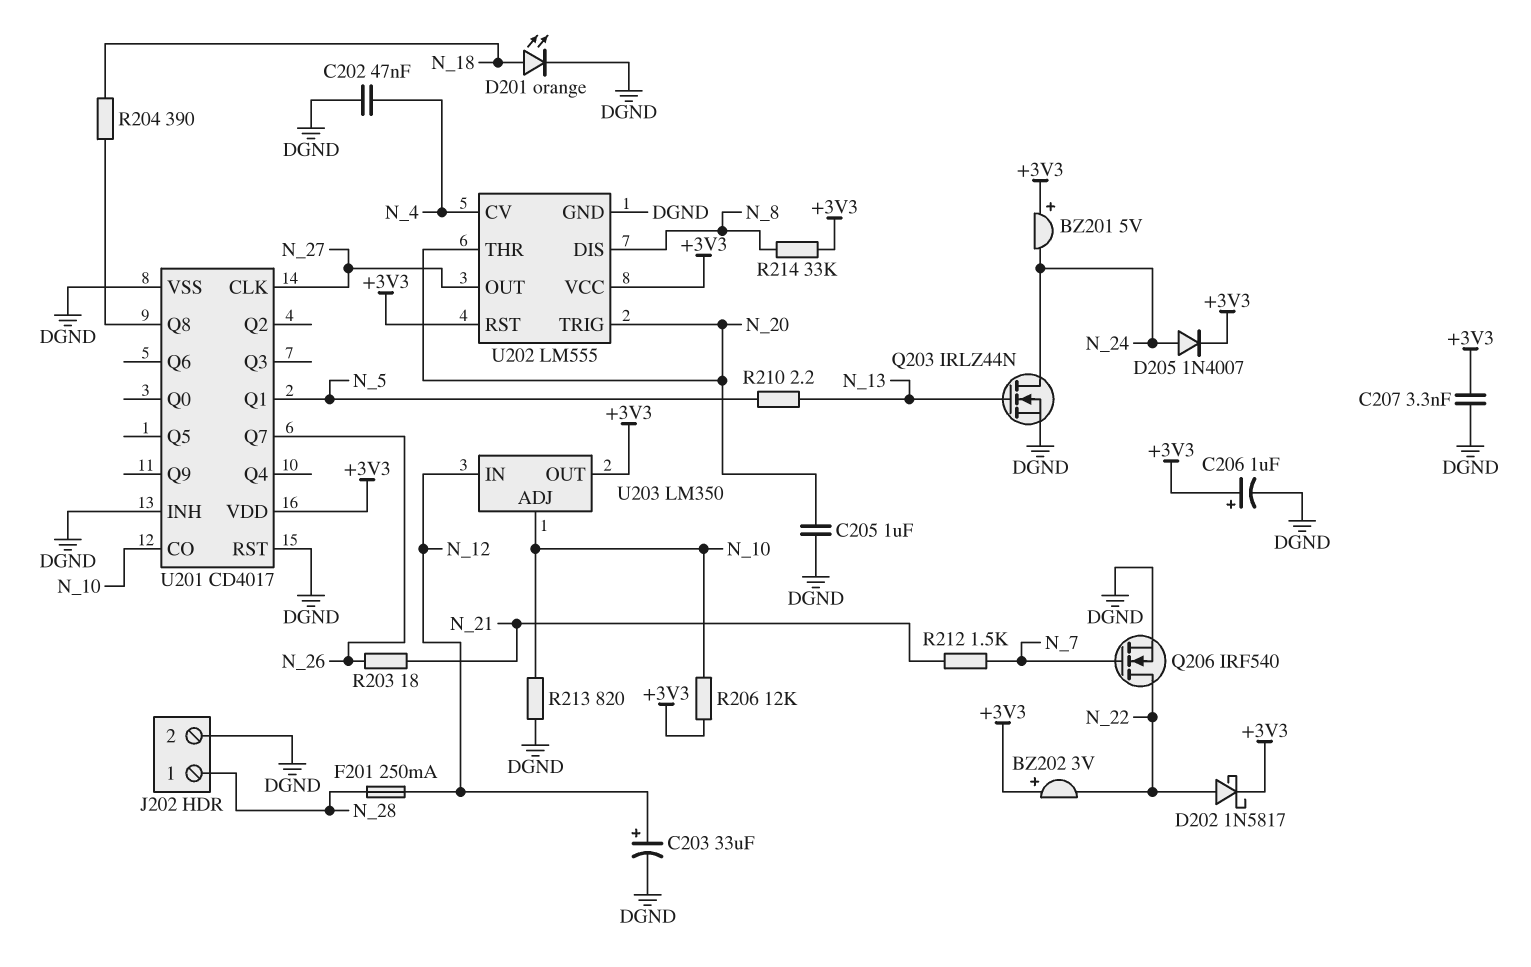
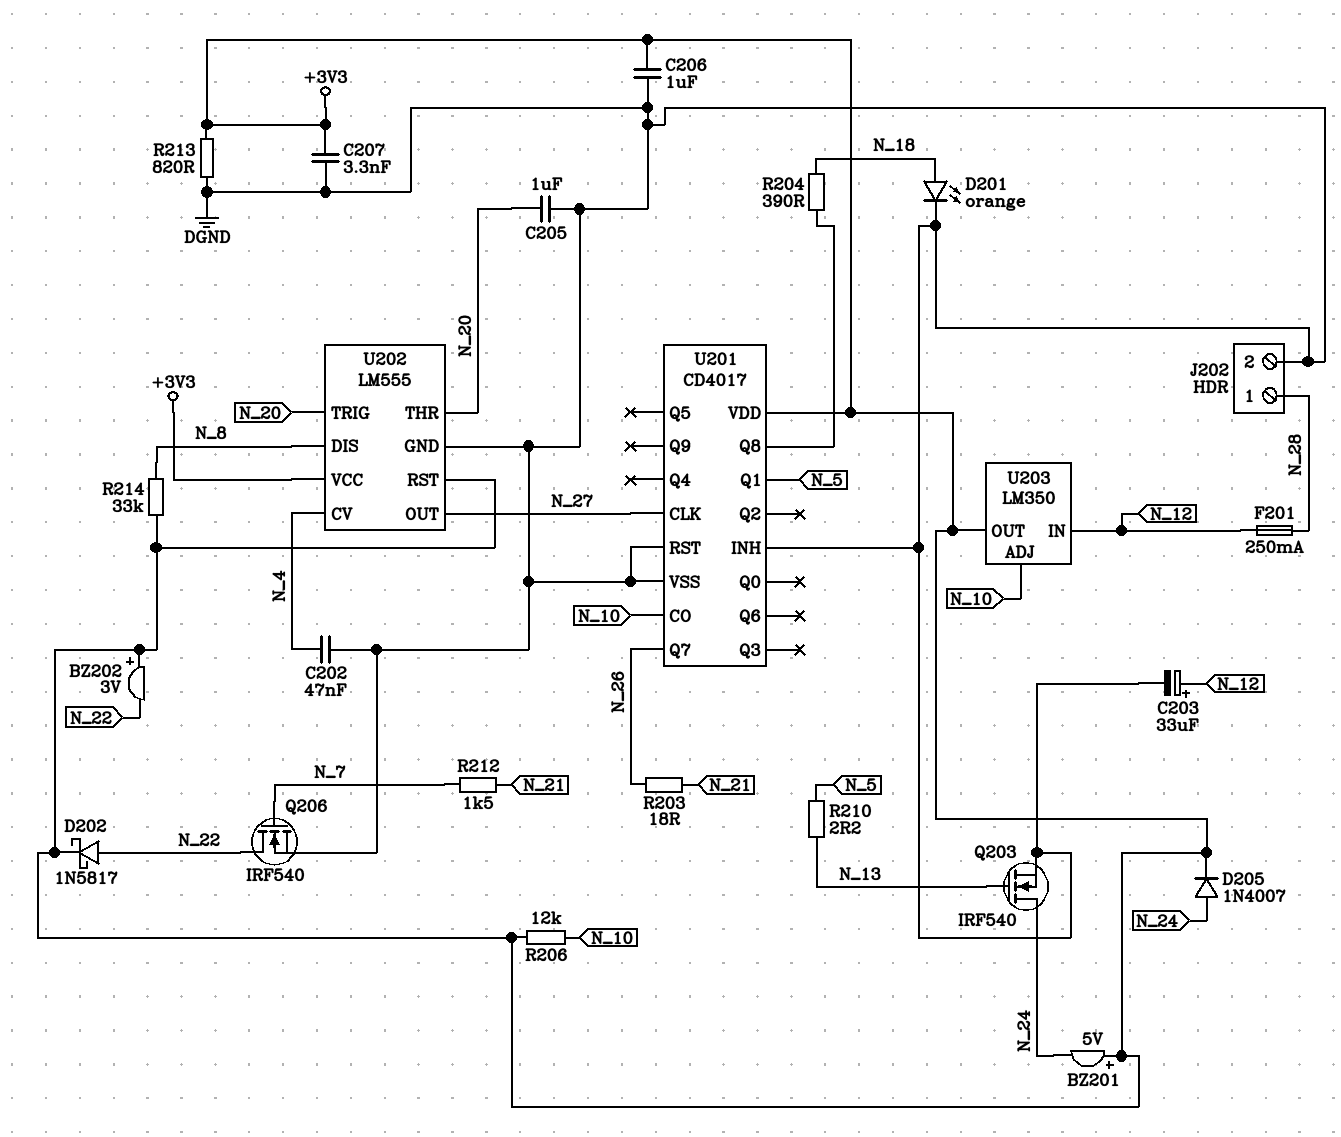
C206: 1uF (plus +3V3, minus DGND) -> 1uF (+3V3, DGND)
Q203: NMOS IRLZ44N (G N_13, D N_24, S DGND) -> NMOS IRF540 (G N_13, D N_24, S DGND)
R213: 820 (DGND, N_10) -> 820 (+3V3, DGND)

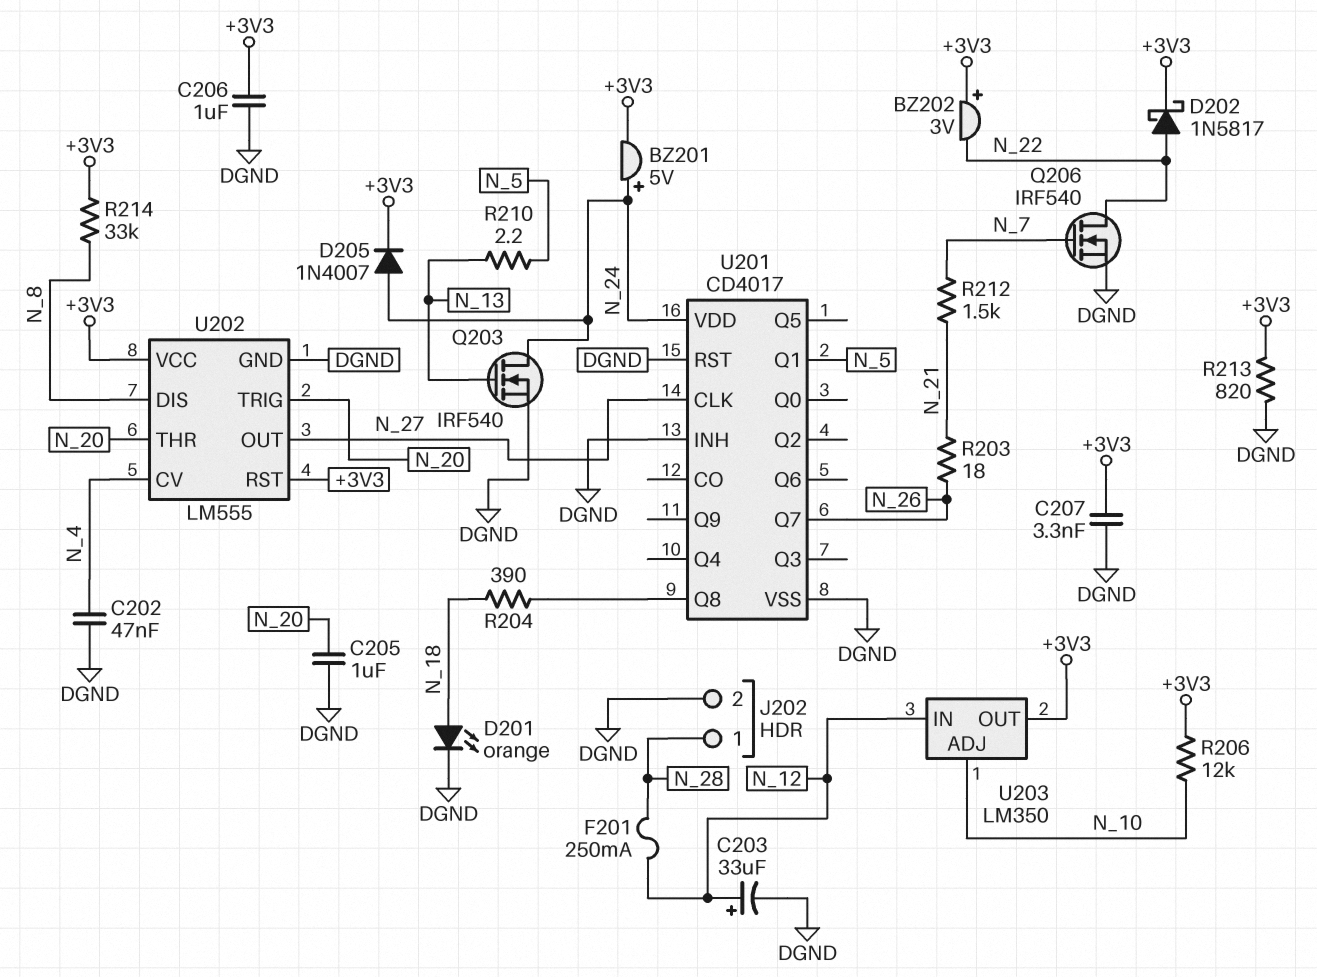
BZ201: buzzer 5V (plus +3V3, minus N_24) -> buzzer 5V (plus N_24, minus +3V3)
U201 pin CO: N_10 -> none
U201 pin VDD: +3V3 -> N_24

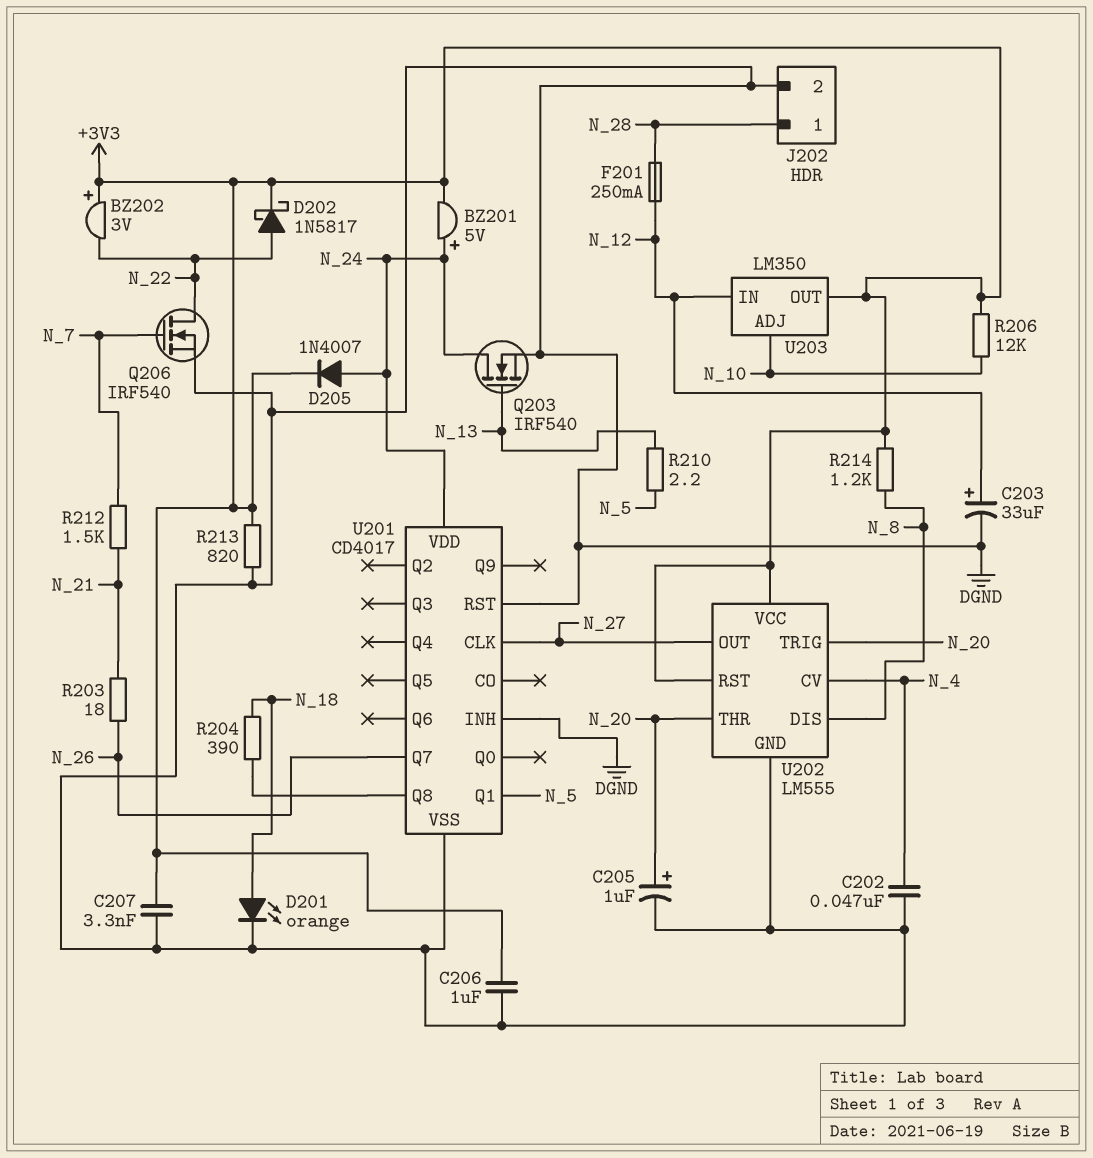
C205: 1uF (DGND, N_20) -> 1uF (plus N_20, minus DGND)
R214: 33k (+3V3, N_8) -> 1.2k (+3V3, N_8)

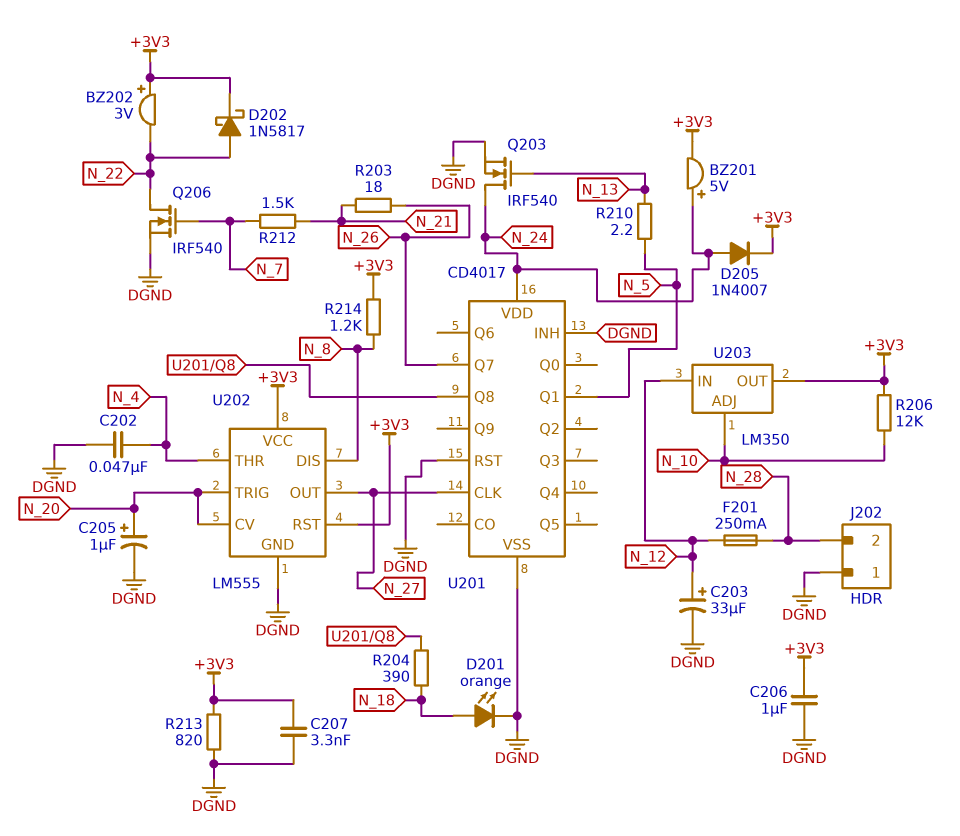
J202 pin 1: N_28 -> DGND
J202 pin 2: DGND -> N_28
U202 pin CV: N_4 -> N_20
U202 pin THR: N_20 -> N_4

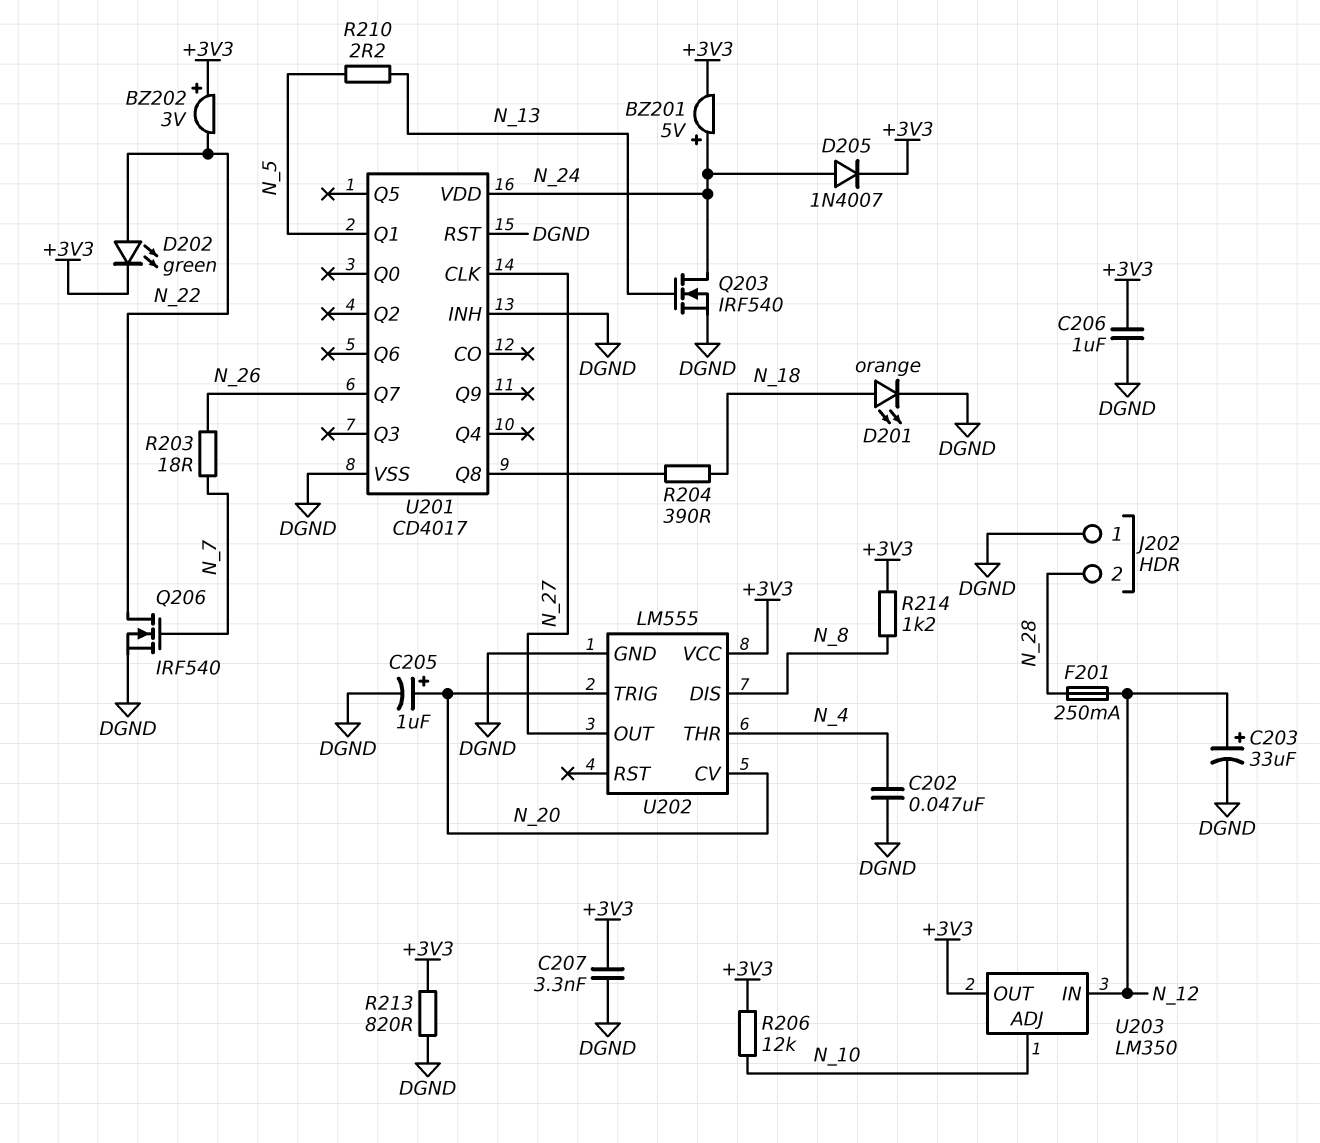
D202: schottky 1N5817 (A N_22, K +3V3) -> LED green (A N_22, K +3V3)
R203: 18 (N_21, N_26) -> 18 (N_7, N_26)
R212: 1.5k (N_7, N_21) -> none
U202 pin RST: +3V3 -> none

